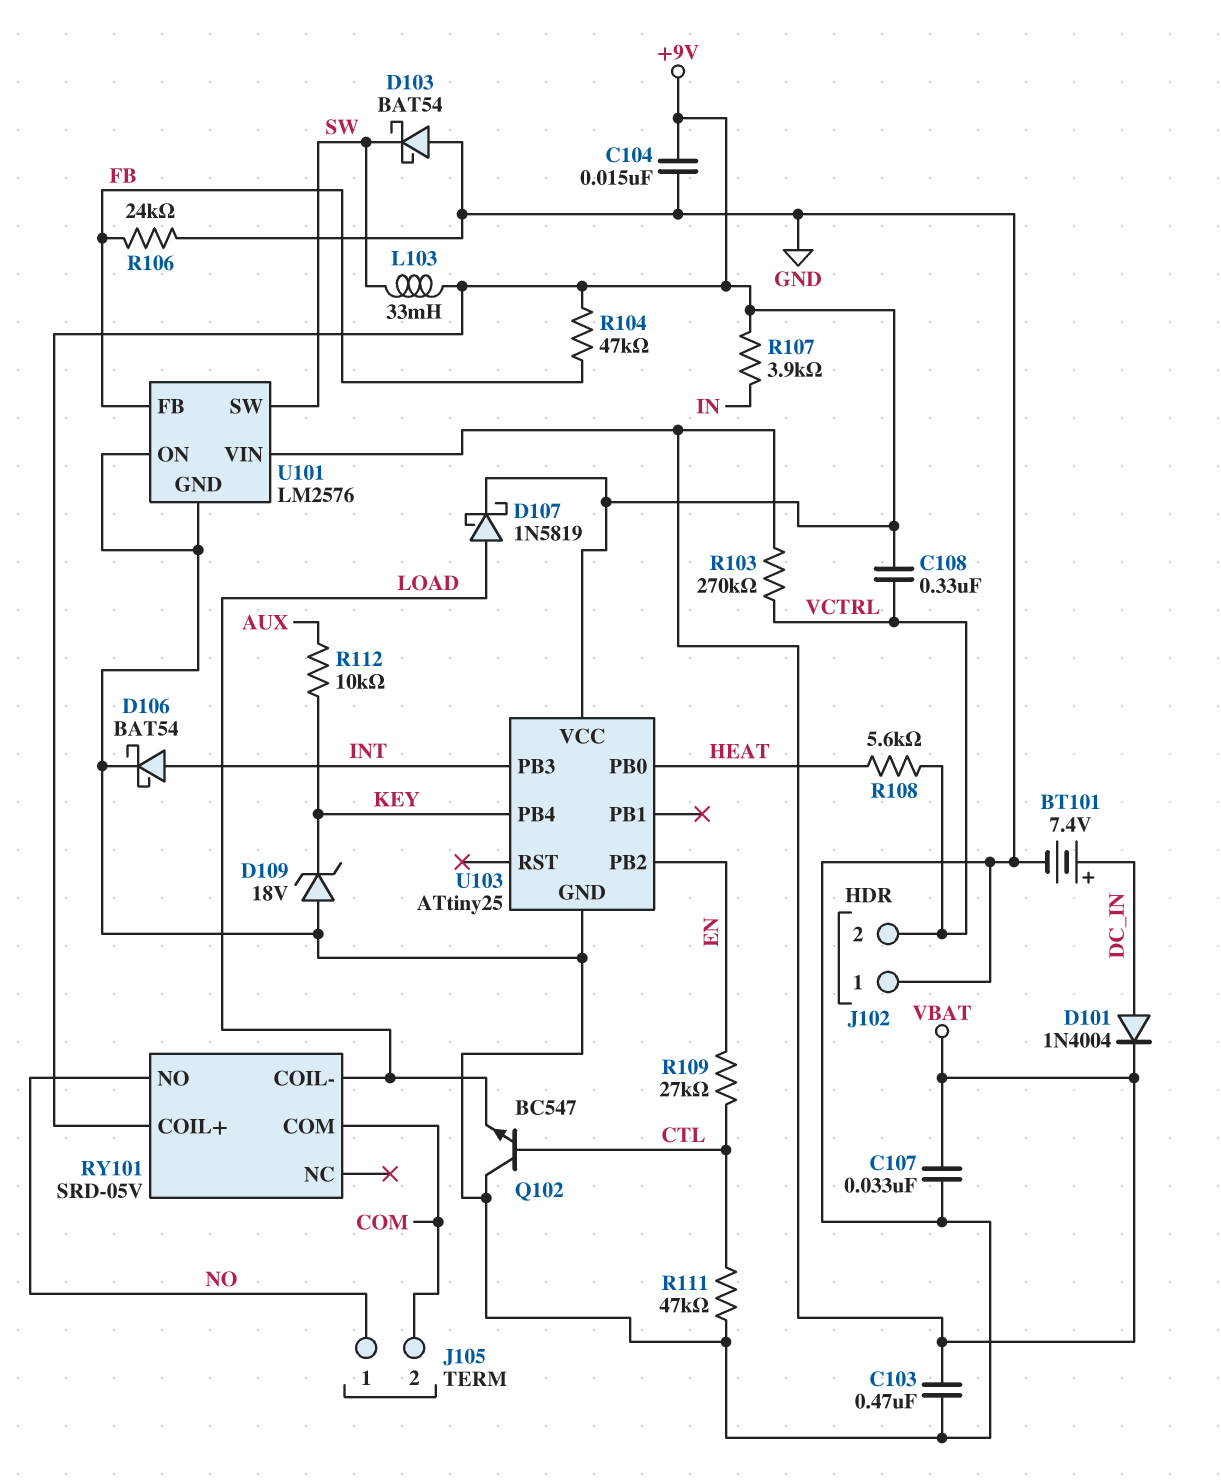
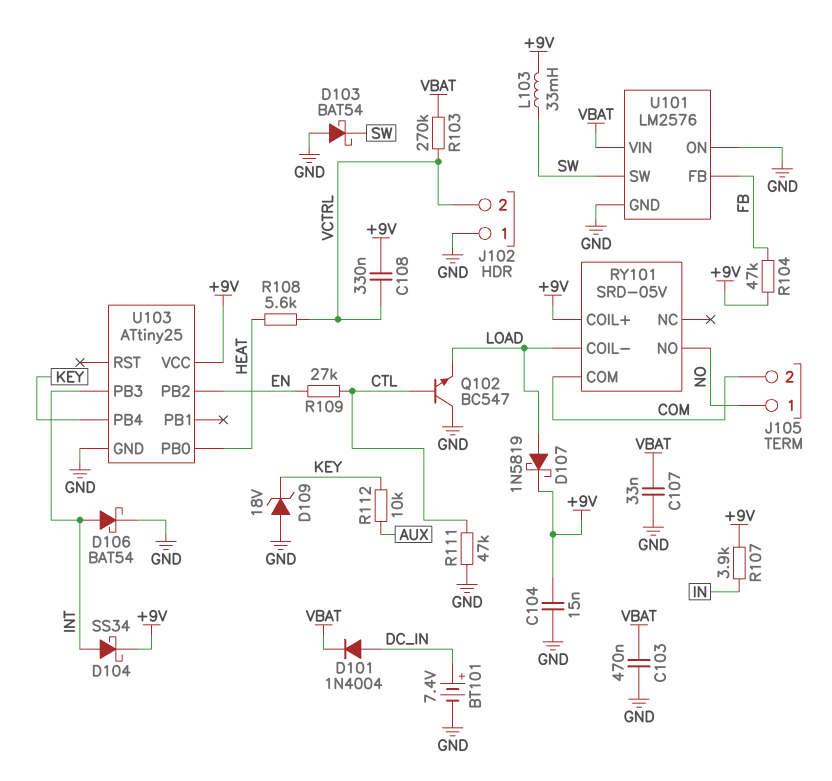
D104: none -> schottky SS34 (A INT, K +9V)
R106: 24k (FB, GND) -> none

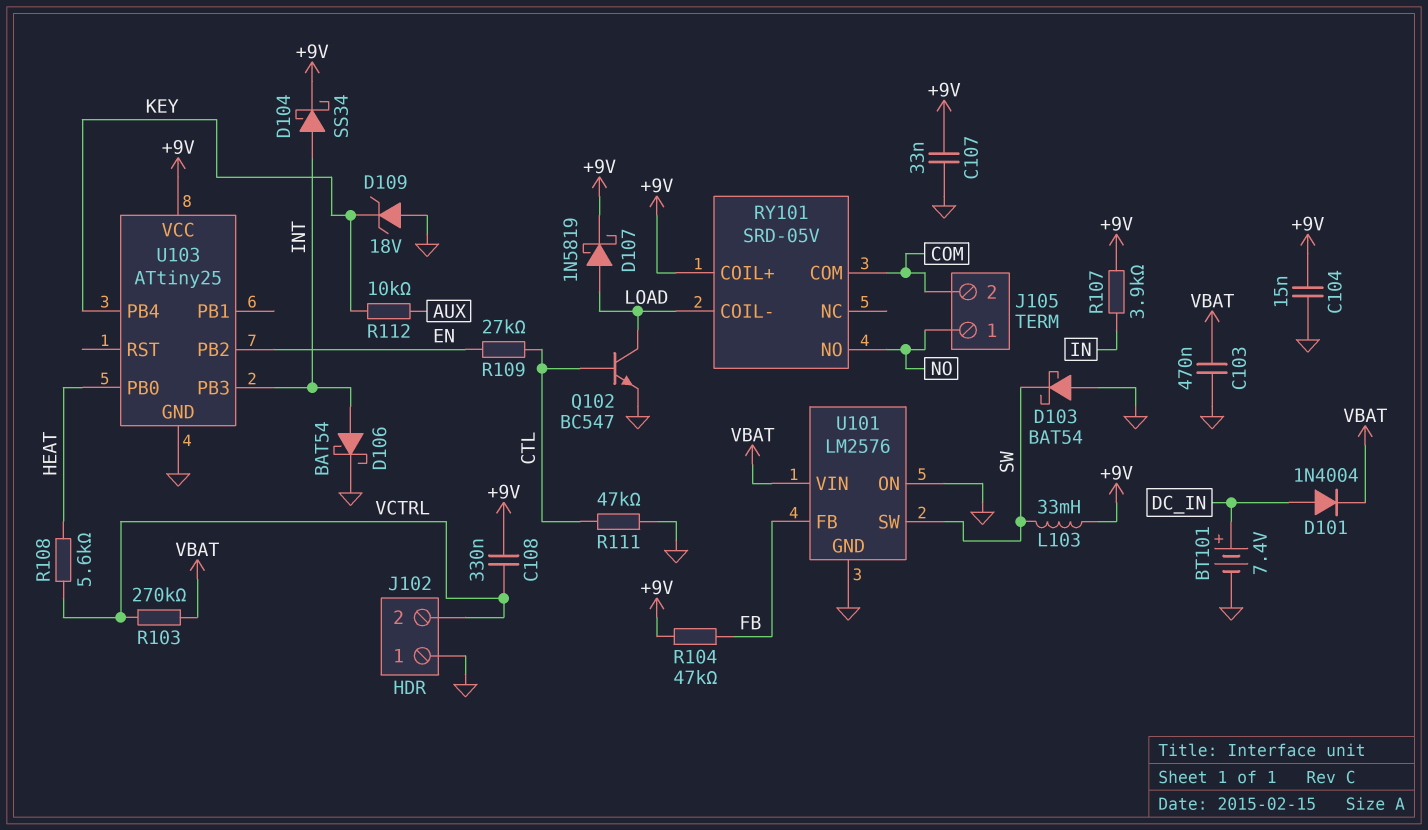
C107: 33nF (GND, VBAT) -> 33nF (+9V, GND)
Q102: NPN BC547 (B CTL, C GND, E LOAD) -> NPN BC547 (B CTL, C LOAD, E GND)

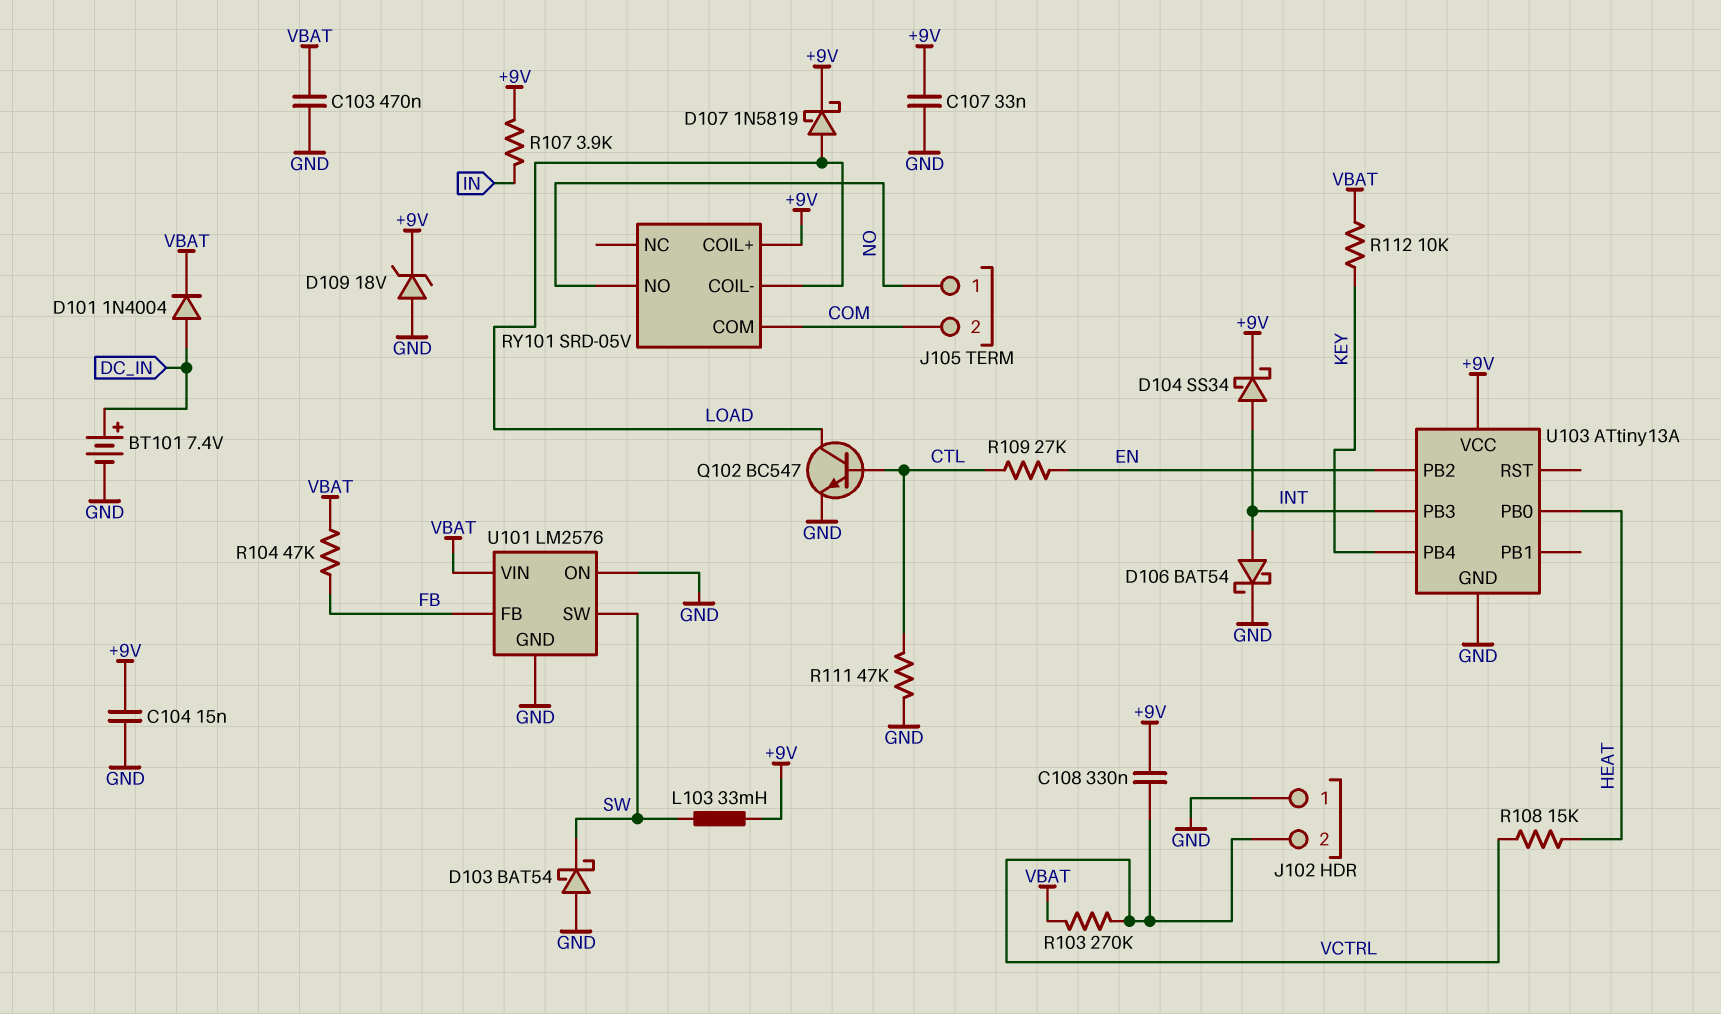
D109: zener 18V (A GND, K KEY) -> zener 18V (A GND, K +9V)
R104: 47k (+9V, FB) -> 47k (FB, VBAT)
R108: 5.6k (HEAT, VCTRL) -> 15k (HEAT, VCTRL)
R112: 10k (AUX, KEY) -> 10k (KEY, VBAT)
U103: ATtiny25 -> ATtiny13A

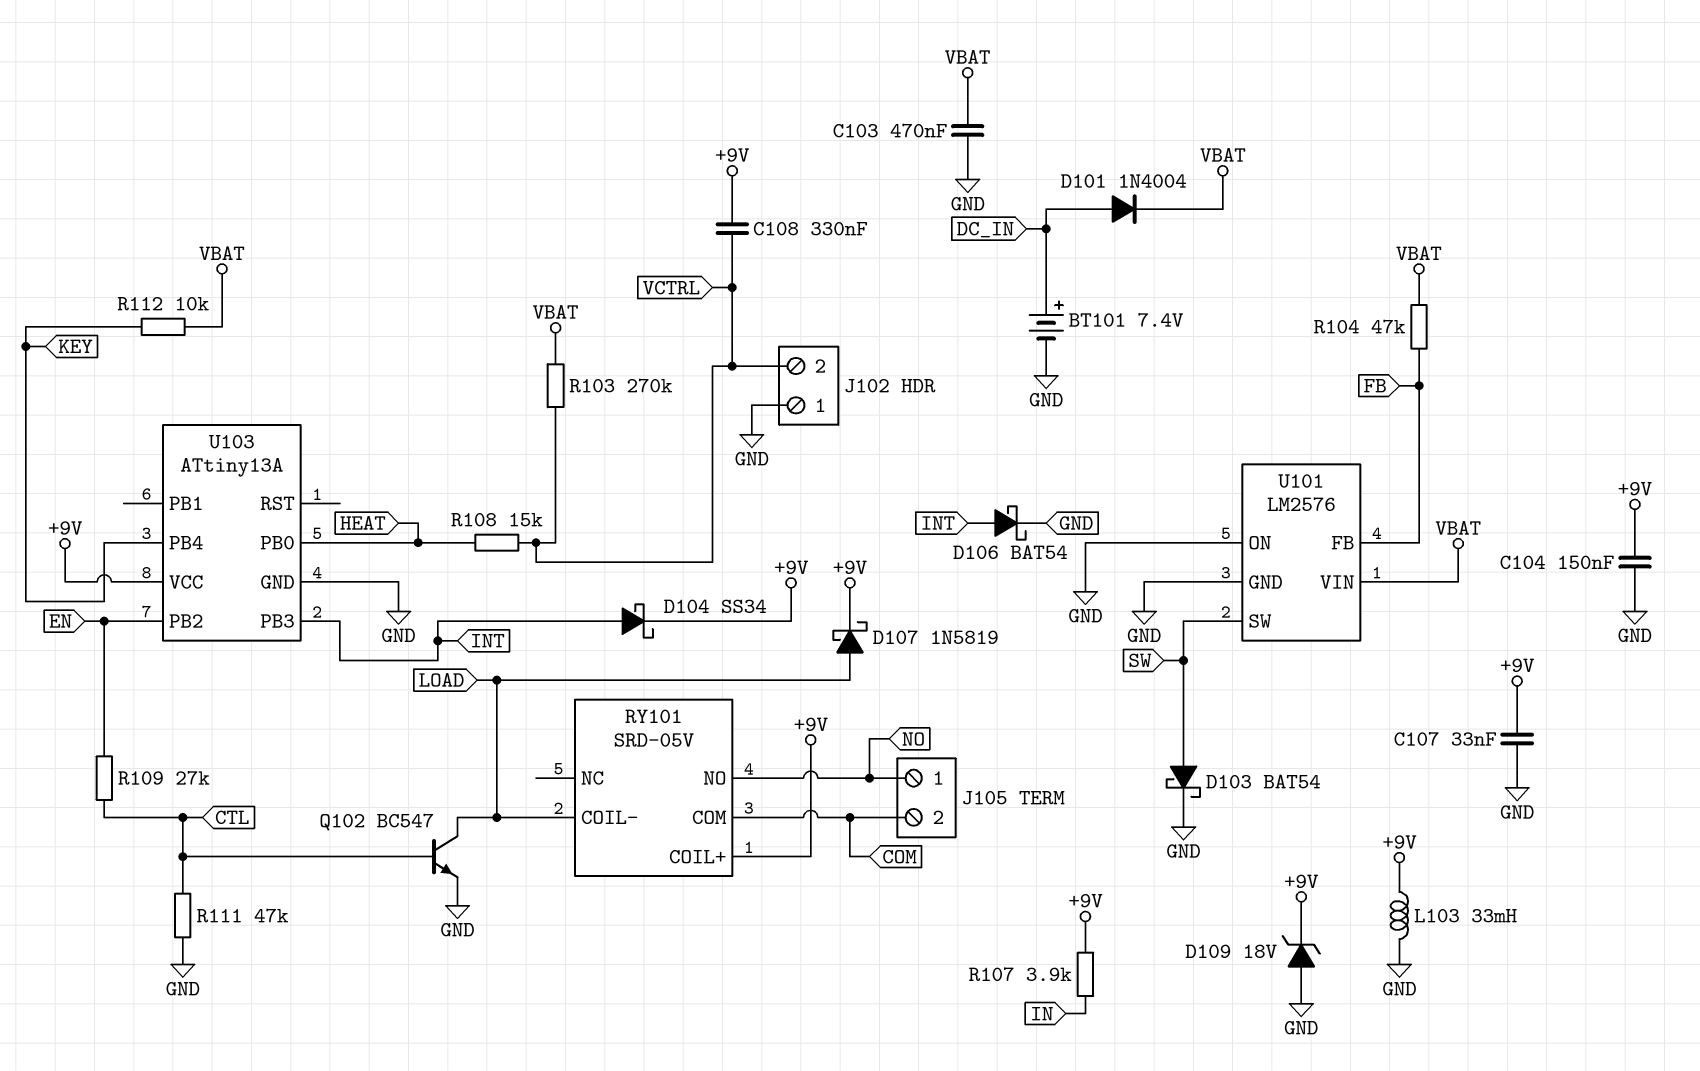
C104: 15nF (+9V, GND) -> 150nF (+9V, GND)
D103: schottky BAT54 (A GND, K SW) -> schottky BAT54 (A SW, K GND)
L103: 33mH (+9V, SW) -> 33mH (+9V, GND)

